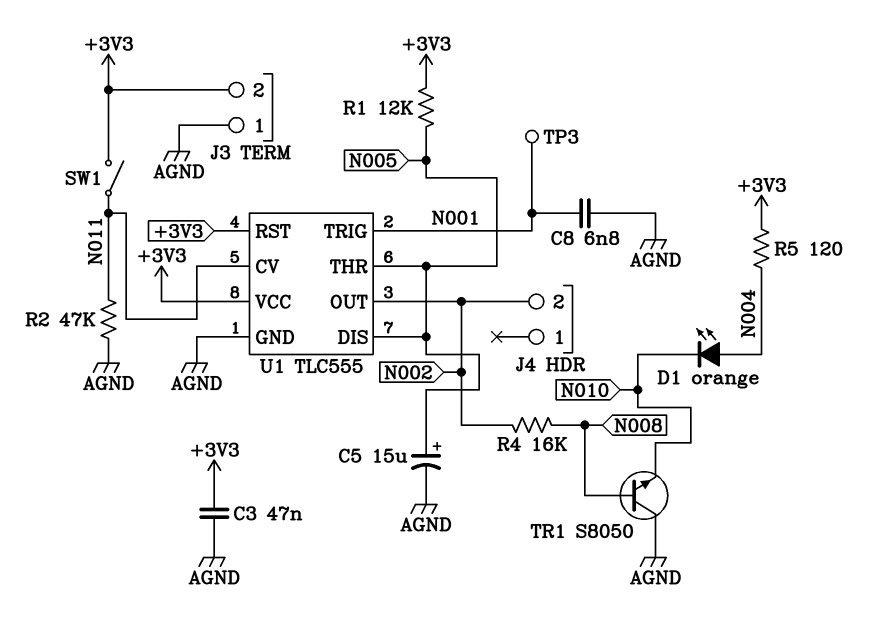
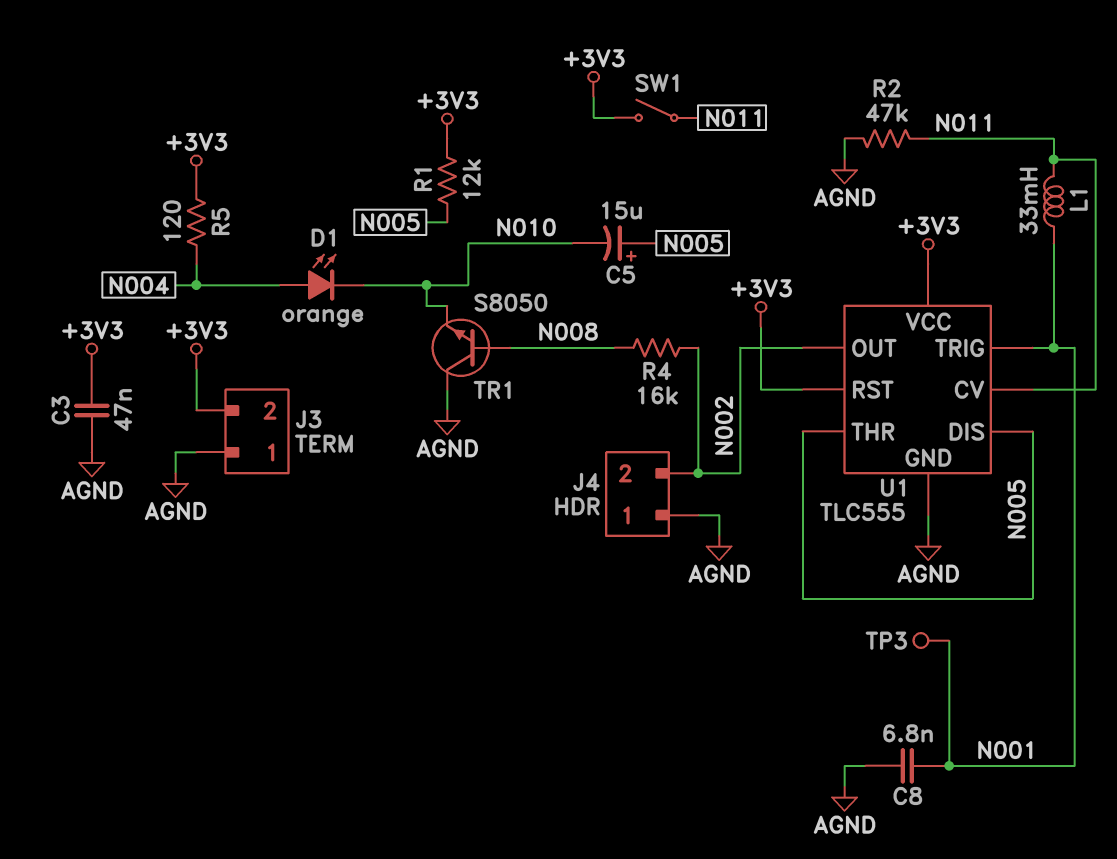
C5: 15uF (plus N005, minus AGND) -> 15uF (plus N005, minus N010)
J4 pin 1: none -> AGND
L1: none -> 33mH (N001, N011)

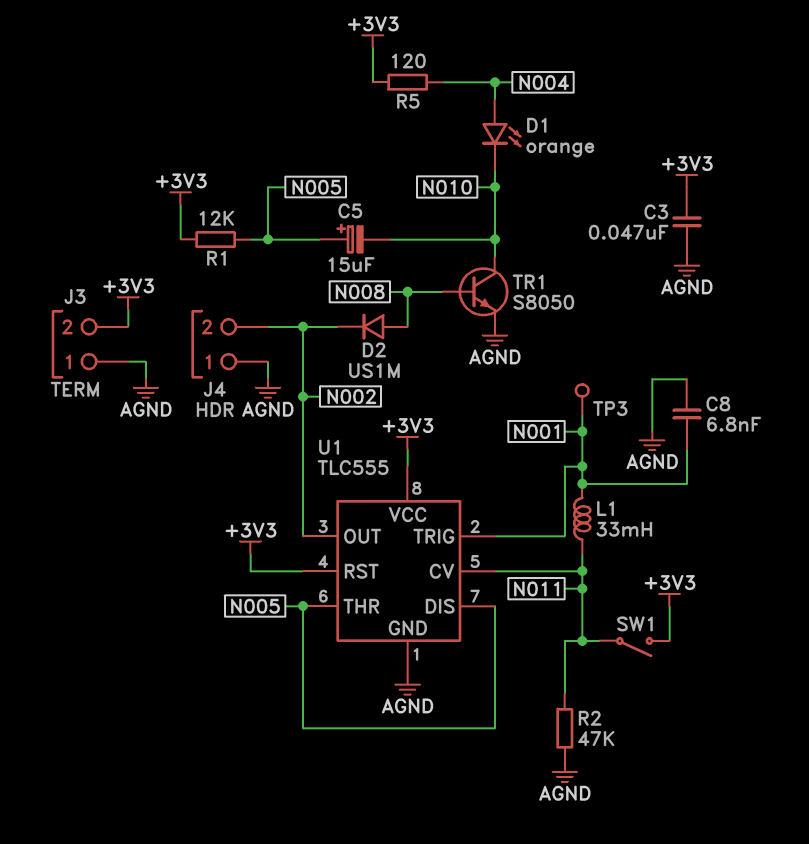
D2: none -> diode US1M (A N008, K N002)
R4: 16k (N002, N008) -> none
TR1: NPN S8050 (B N008, C AGND, E N010) -> NPN S8050 (B N008, C N010, E AGND)

